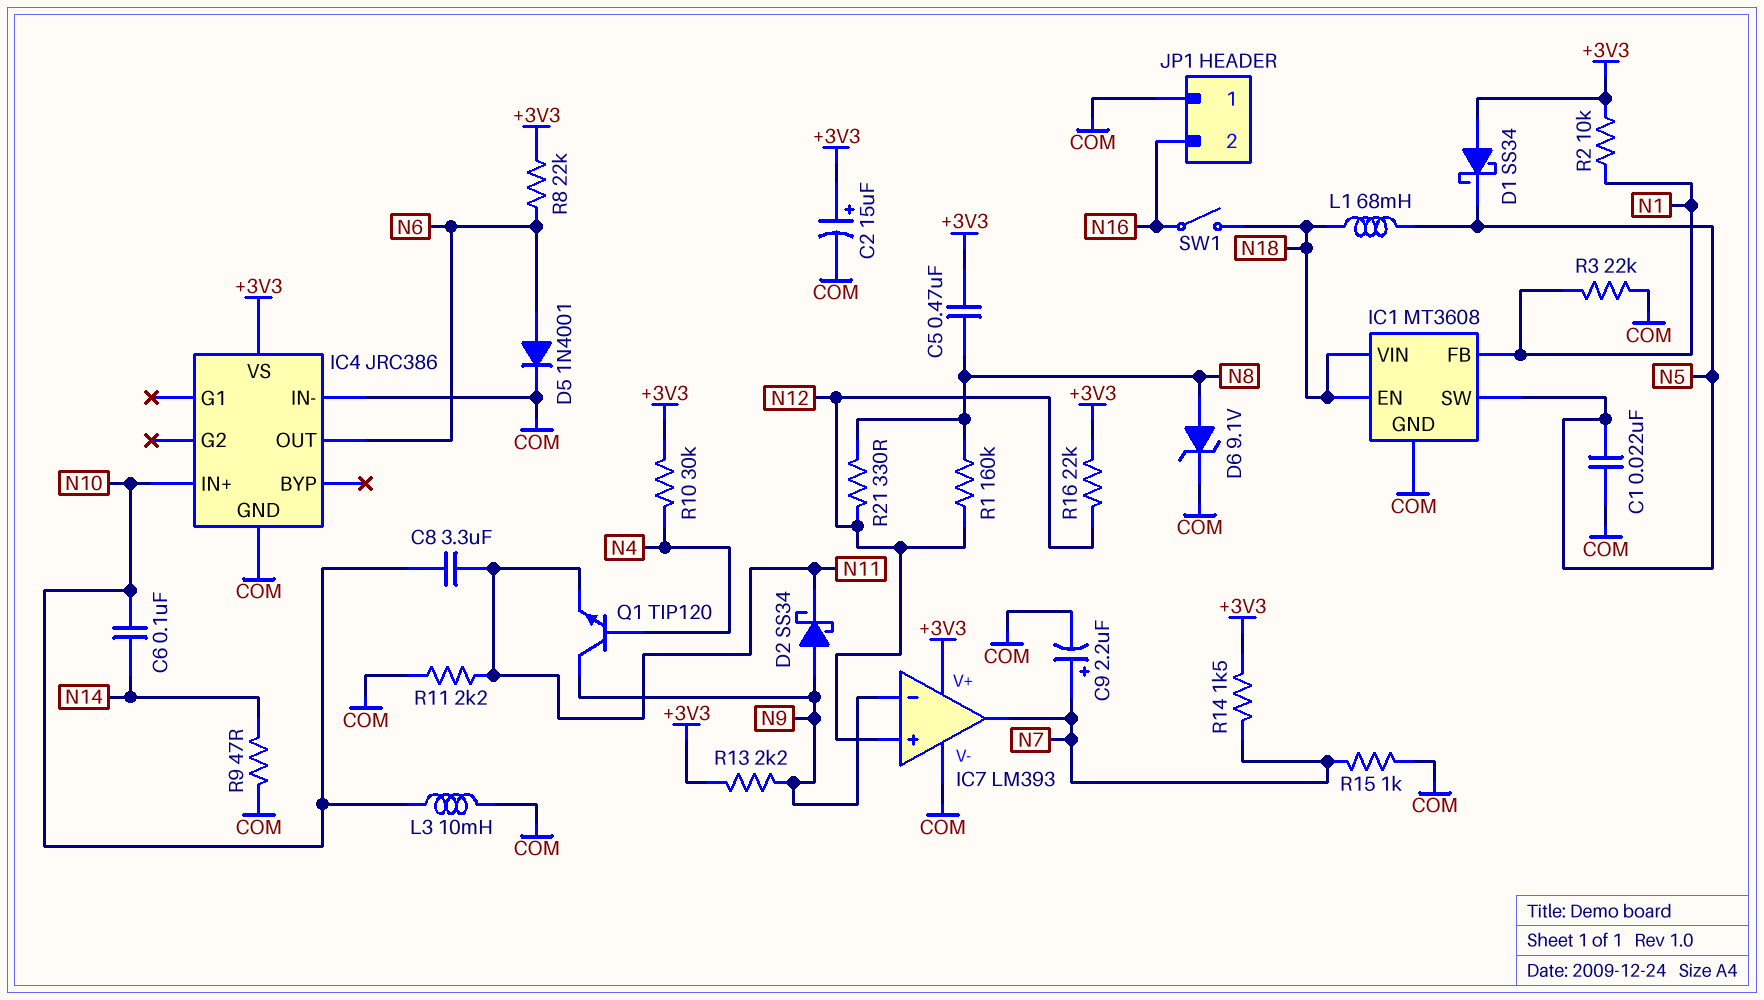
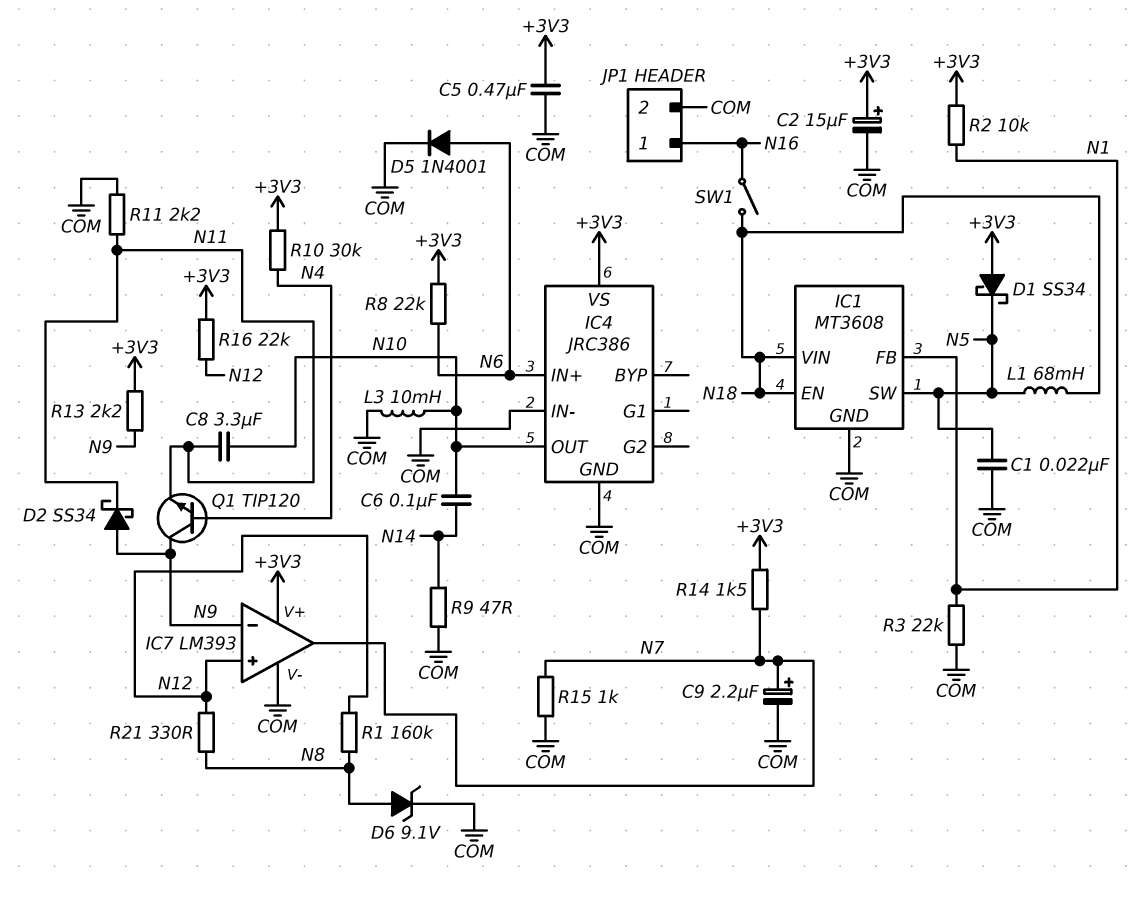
C5: 470nF (+3V3, N8) -> 470nF (+3V3, COM)
IC4 pin IN+: N10 -> N6
IC4 pin OUT: N6 -> N10
JP1 pin 1: COM -> N16
JP1 pin 2: N16 -> COM

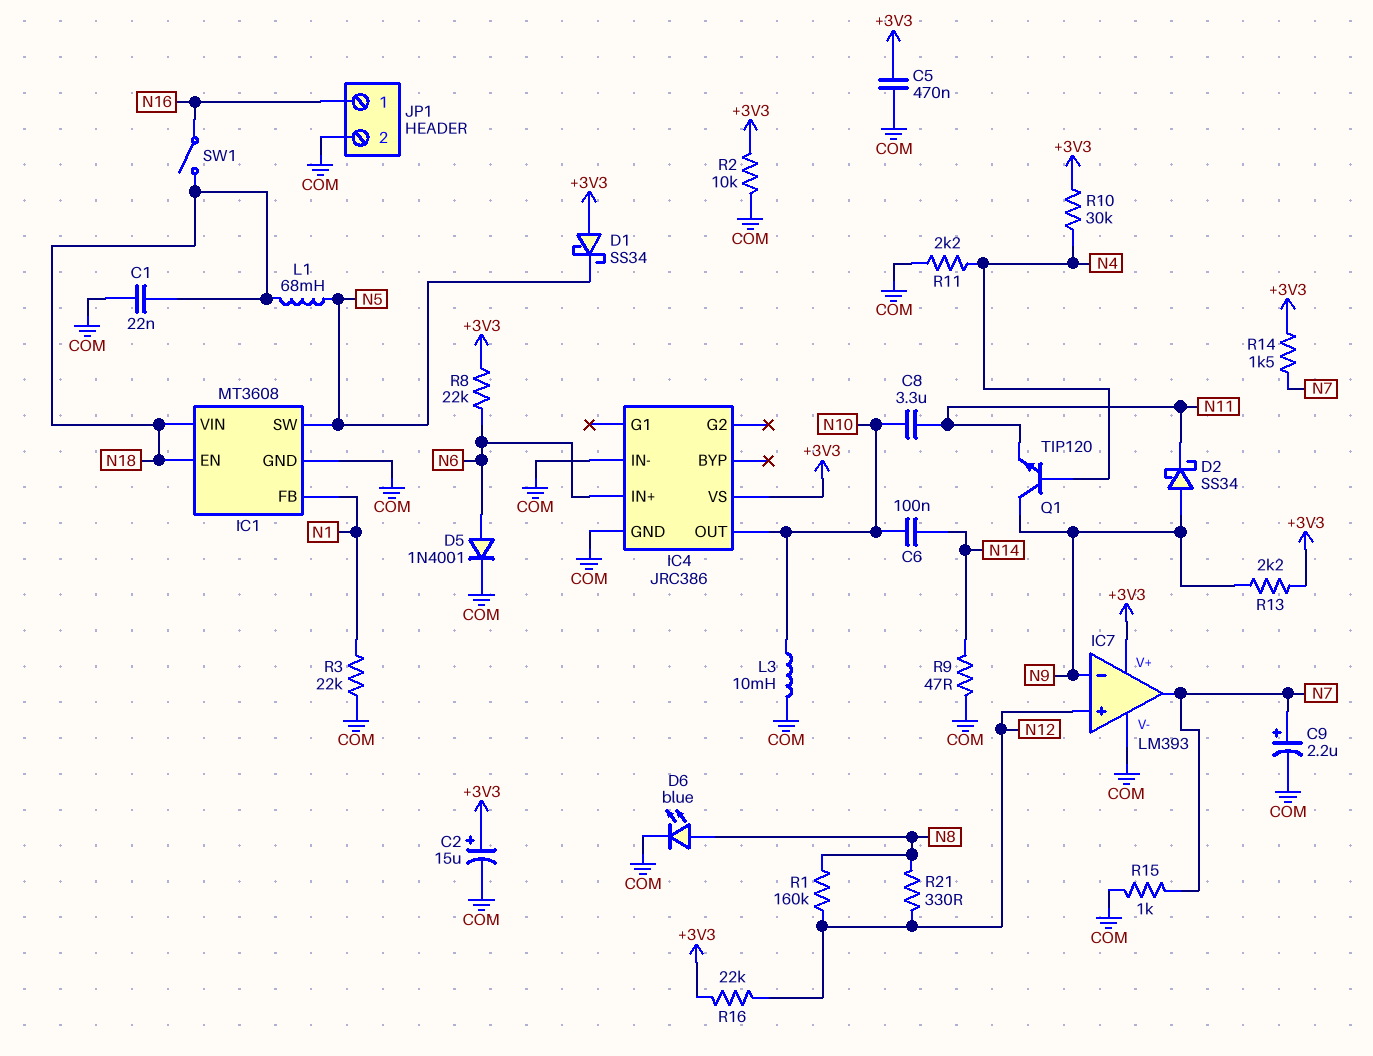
C1: 22nF (COM, N5) -> 22nF (COM, N18)
D6: zener 9.1V (A N8, K COM) -> LED blue (A N8, K COM)
R2: 10k (+3V3, N1) -> 10k (+3V3, COM)
R11: 2.2k (COM, N11) -> 2.2k (COM, N4)

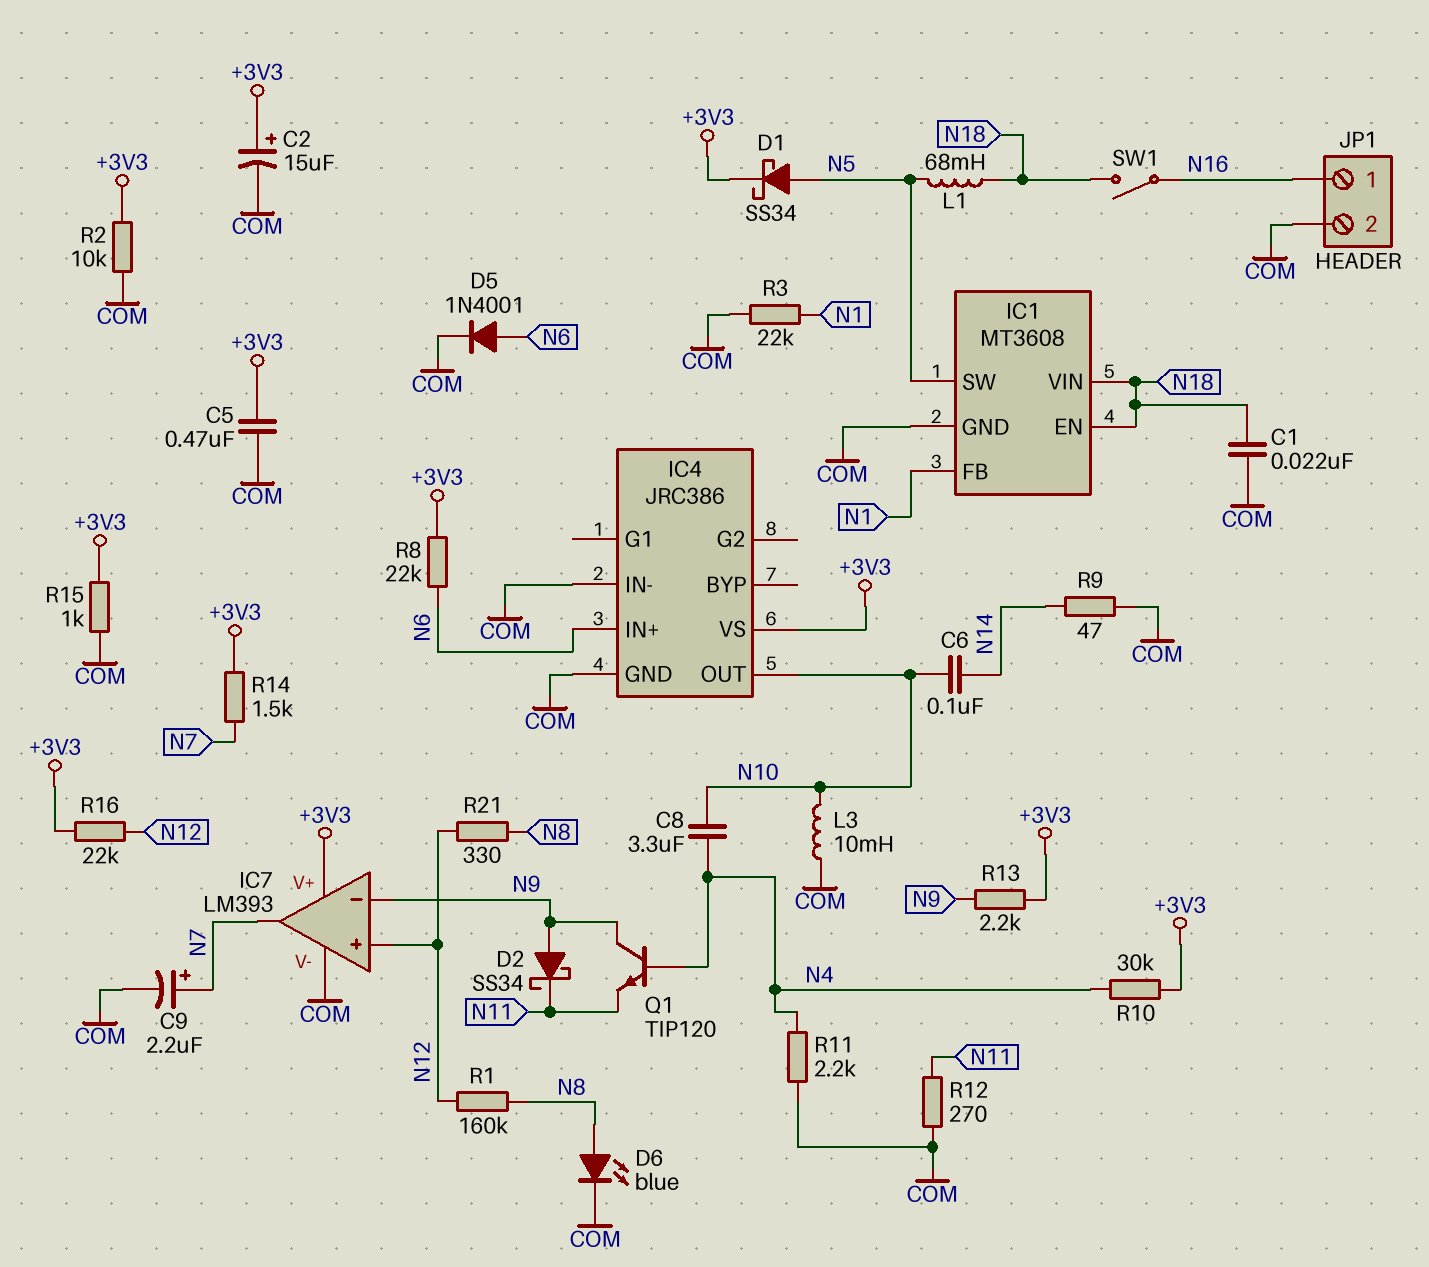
C8: 3.3uF (N10, N11) -> 3.3uF (N4, N10)
D1: schottky SS34 (A +3V3, K N5) -> schottky SS34 (A N5, K +3V3)
R12: none -> 270 (COM, N11)
R15: 1k (COM, N7) -> 1k (+3V3, COM)

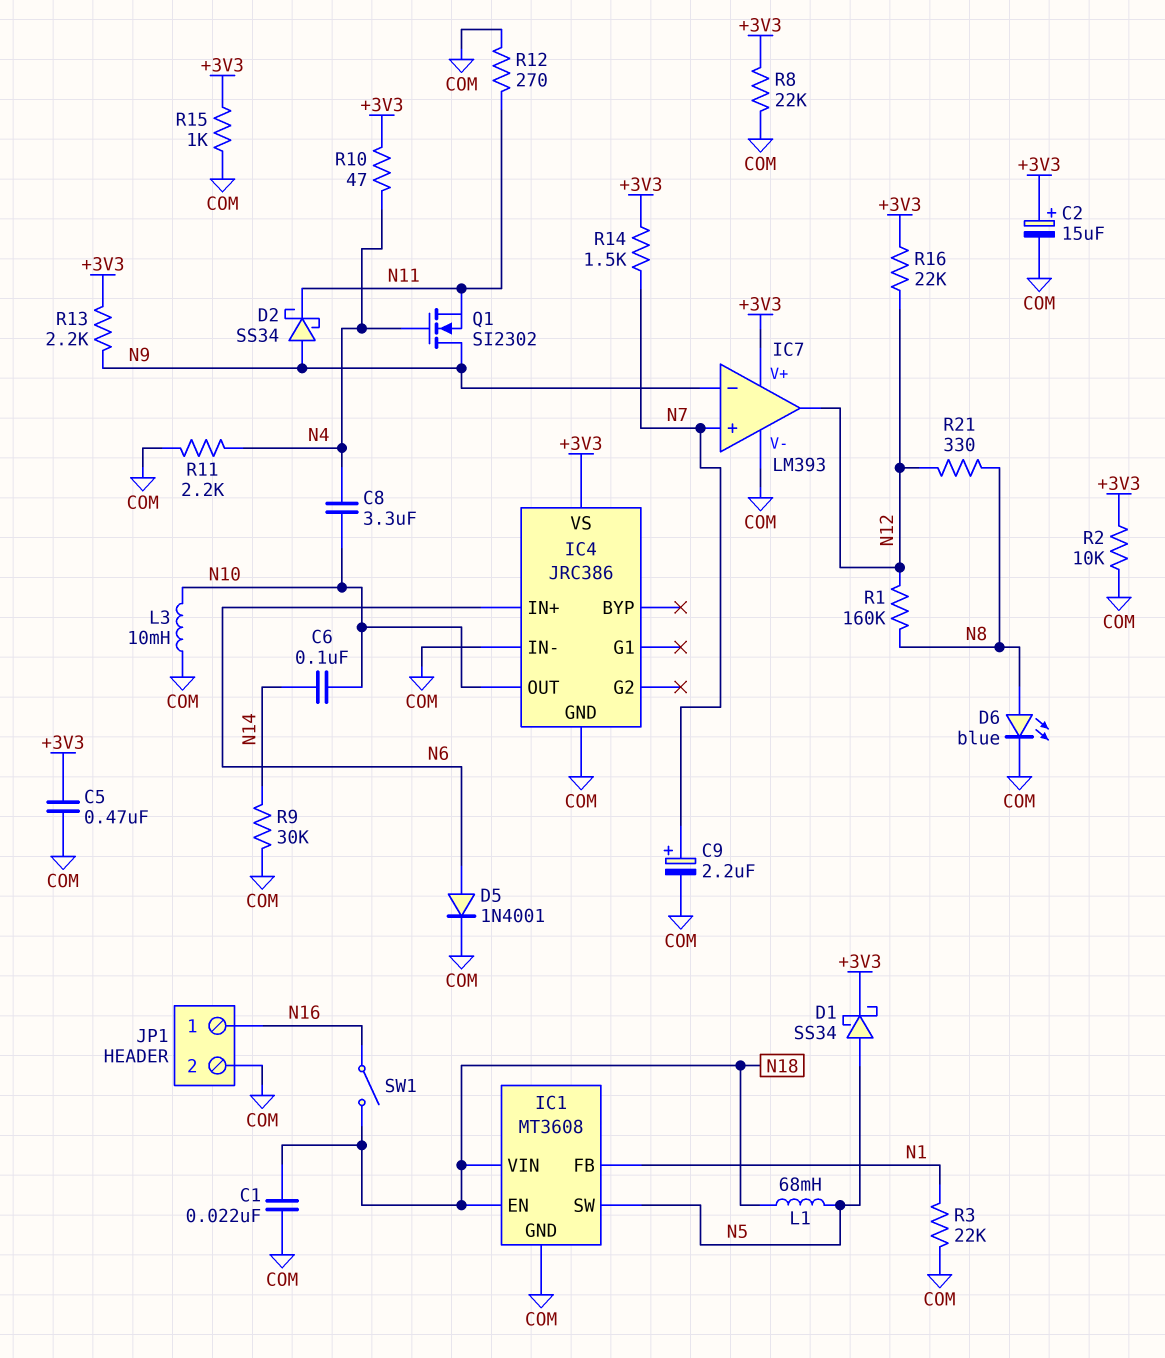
IC7 pin in+: N12 -> N7
IC7 pin out: N7 -> N12
Q1: NPN TIP120 (B N4, C N9, E N11) -> NMOS SI2302 (G N4, D N9, S N11)
R8: 22k (+3V3, N6) -> 22k (+3V3, COM)
R9: 47 (COM, N14) -> 30k (COM, N14)
R10: 30k (+3V3, N4) -> 47 (+3V3, N4)

